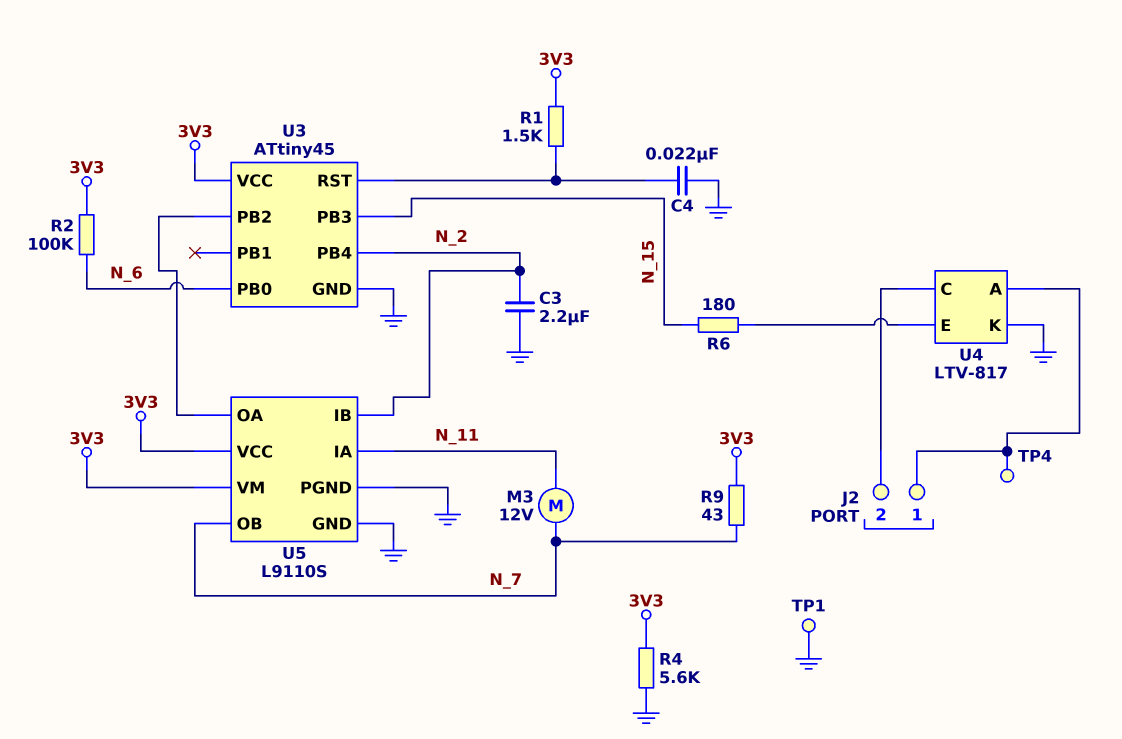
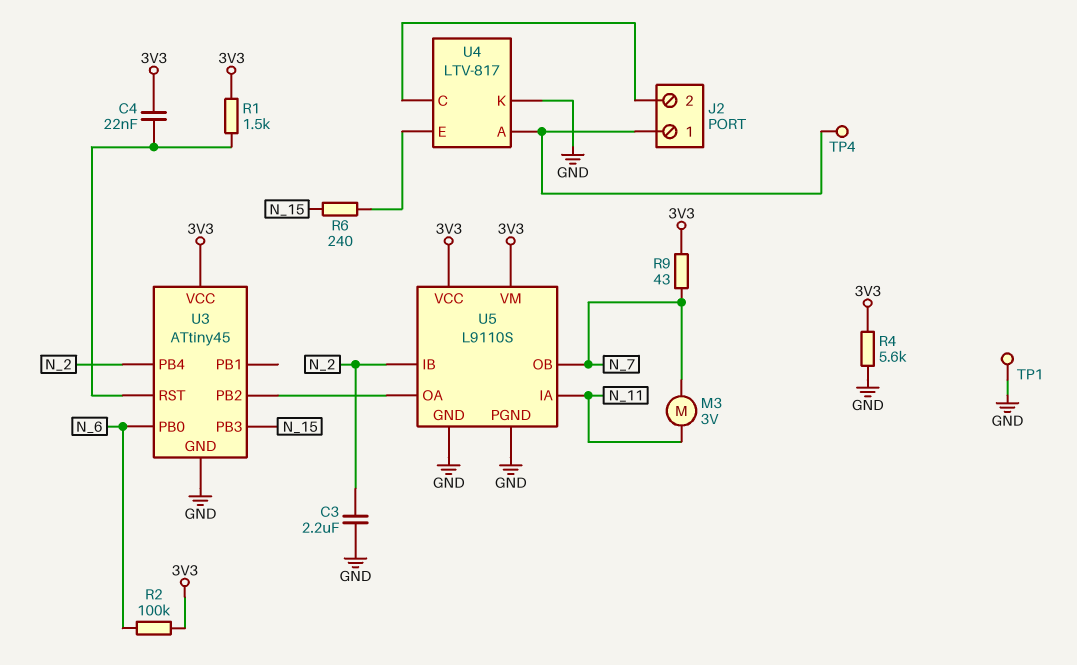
C4: 22nF (GND, U3/RST) -> 22nF (3V3, U3/RST)
M3: motor 12V (N_7, N_11) -> motor 3V (N_7, N_11)
R6: 180 (N_15, U4/E) -> 240 (N_15, U4/E)

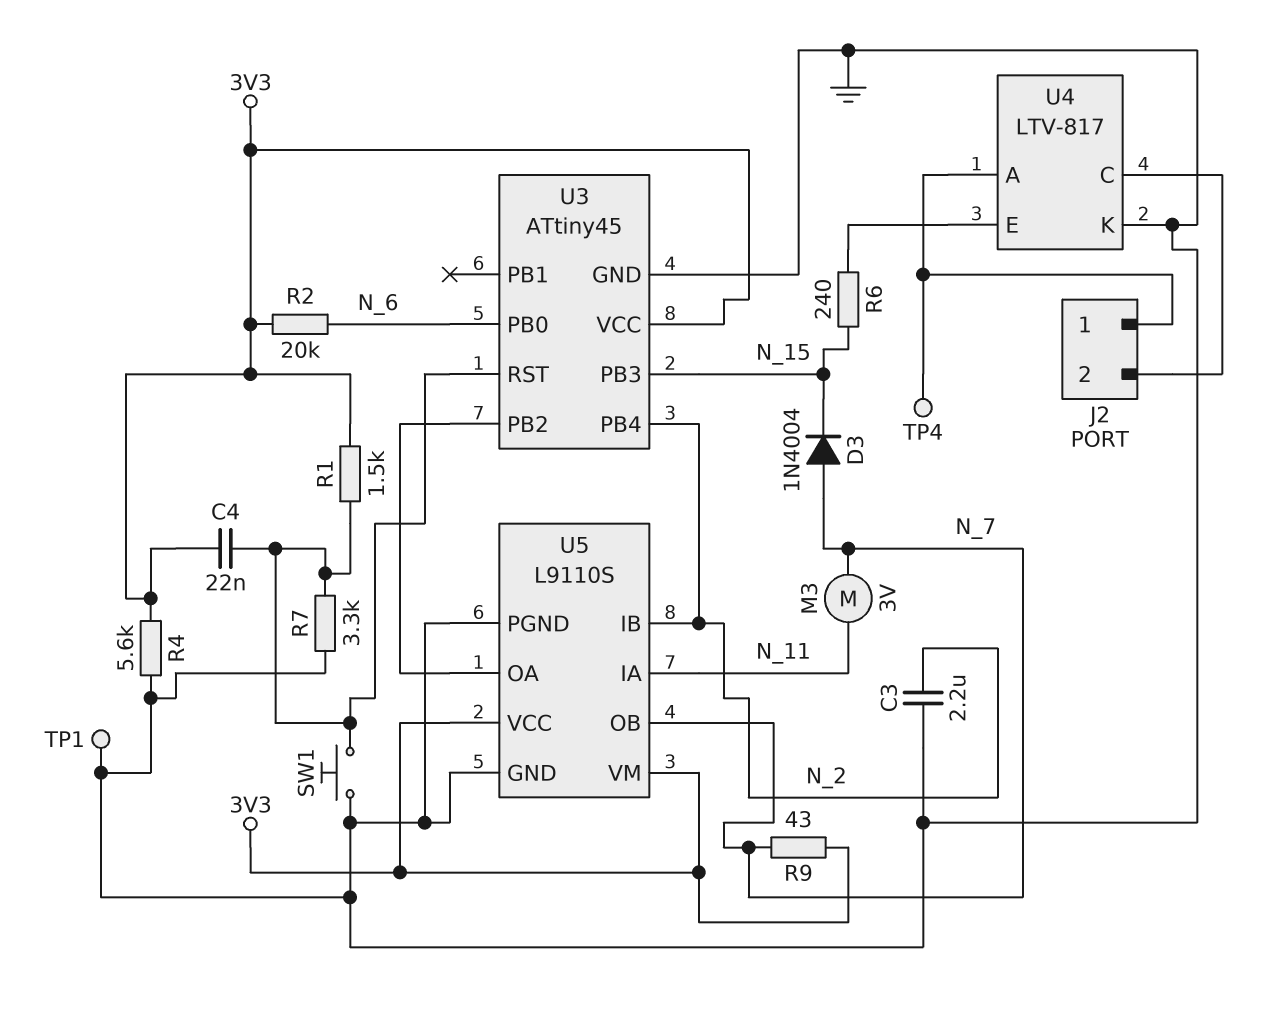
D3: none -> diode 1N4004 (A N_7, K N_15)
R2: 100k (3V3, N_6) -> 20k (3V3, N_6)
R7: none -> 3.3k (GND, U3/RST)
SW1: none -> button (GND, U3/RST)

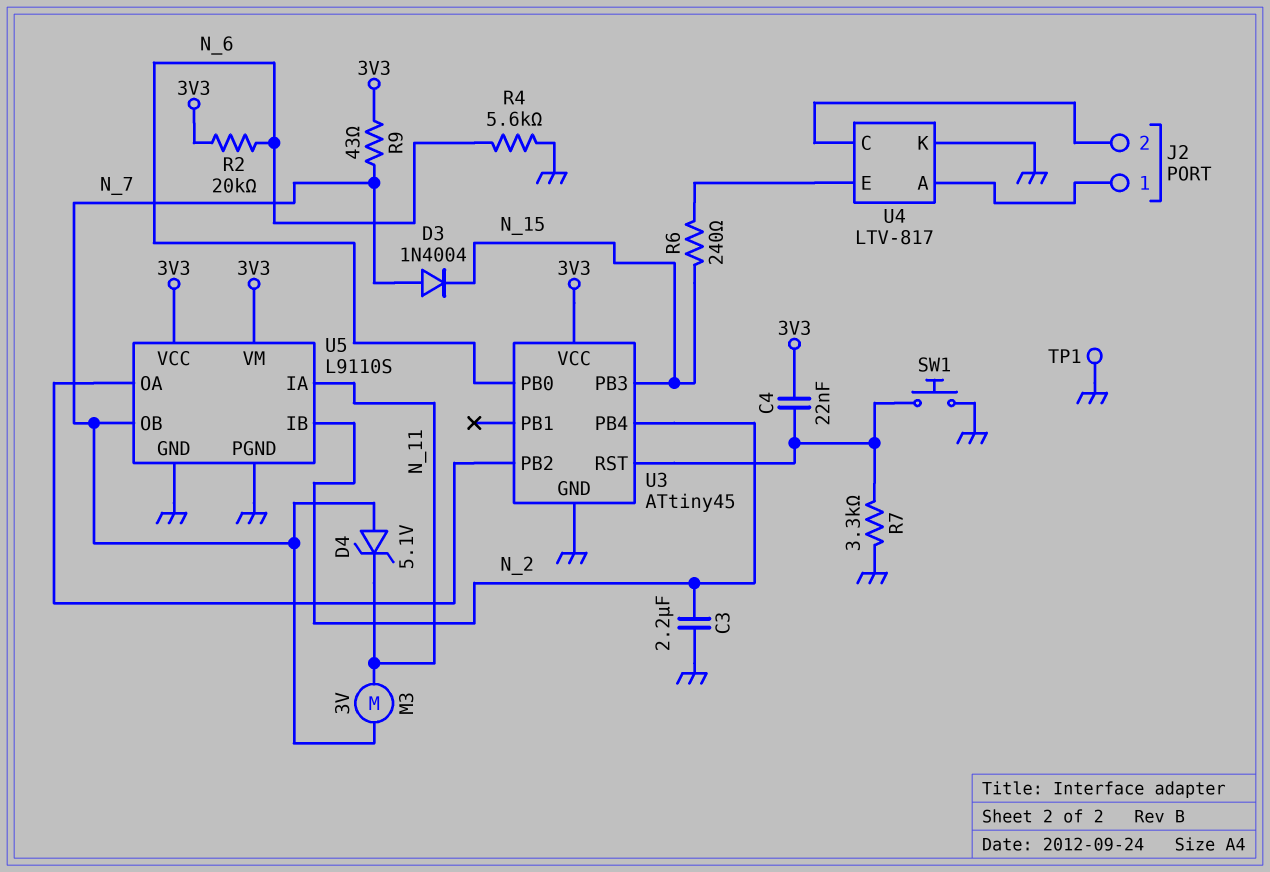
D4: none -> zener 5.1V (A N_7, K N_11)
R1: 1.5k (3V3, U3/RST) -> none
R4: 5.6k (3V3, GND) -> 5.6k (GND, N_6)
TP4: test point (J2/1) -> none

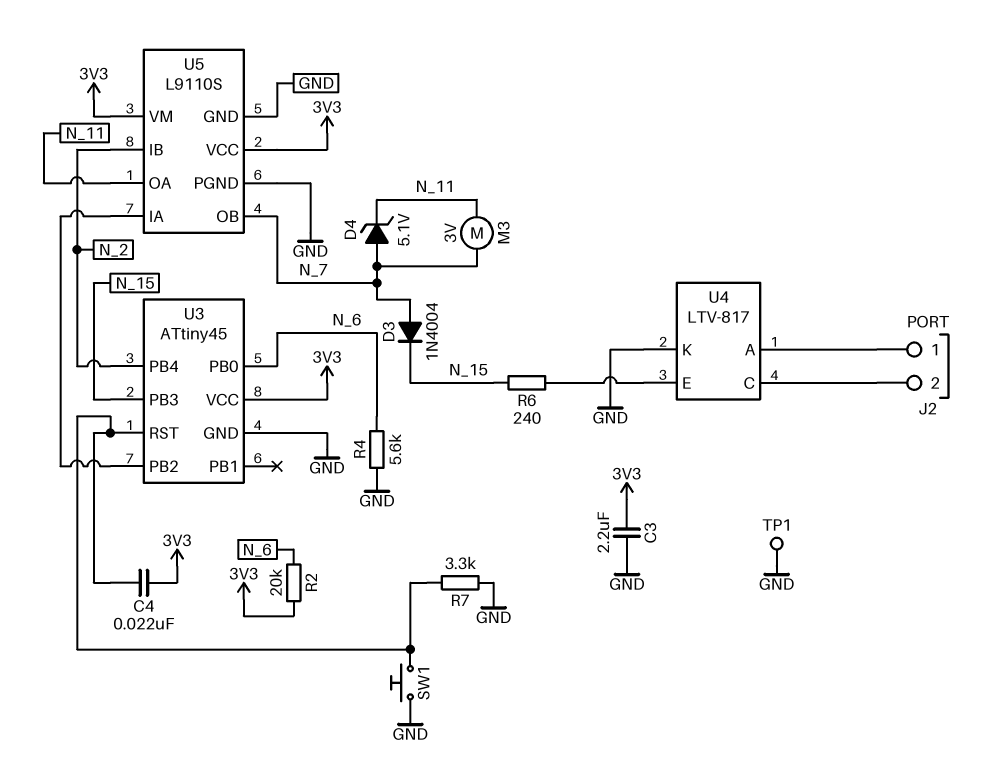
C3: 2.2uF (GND, N_2) -> 2.2uF (3V3, GND)
R9: 43 (3V3, N_7) -> none
U5 pin IA: N_11 -> U3/PB2
U5 pin OA: U3/PB2 -> N_11

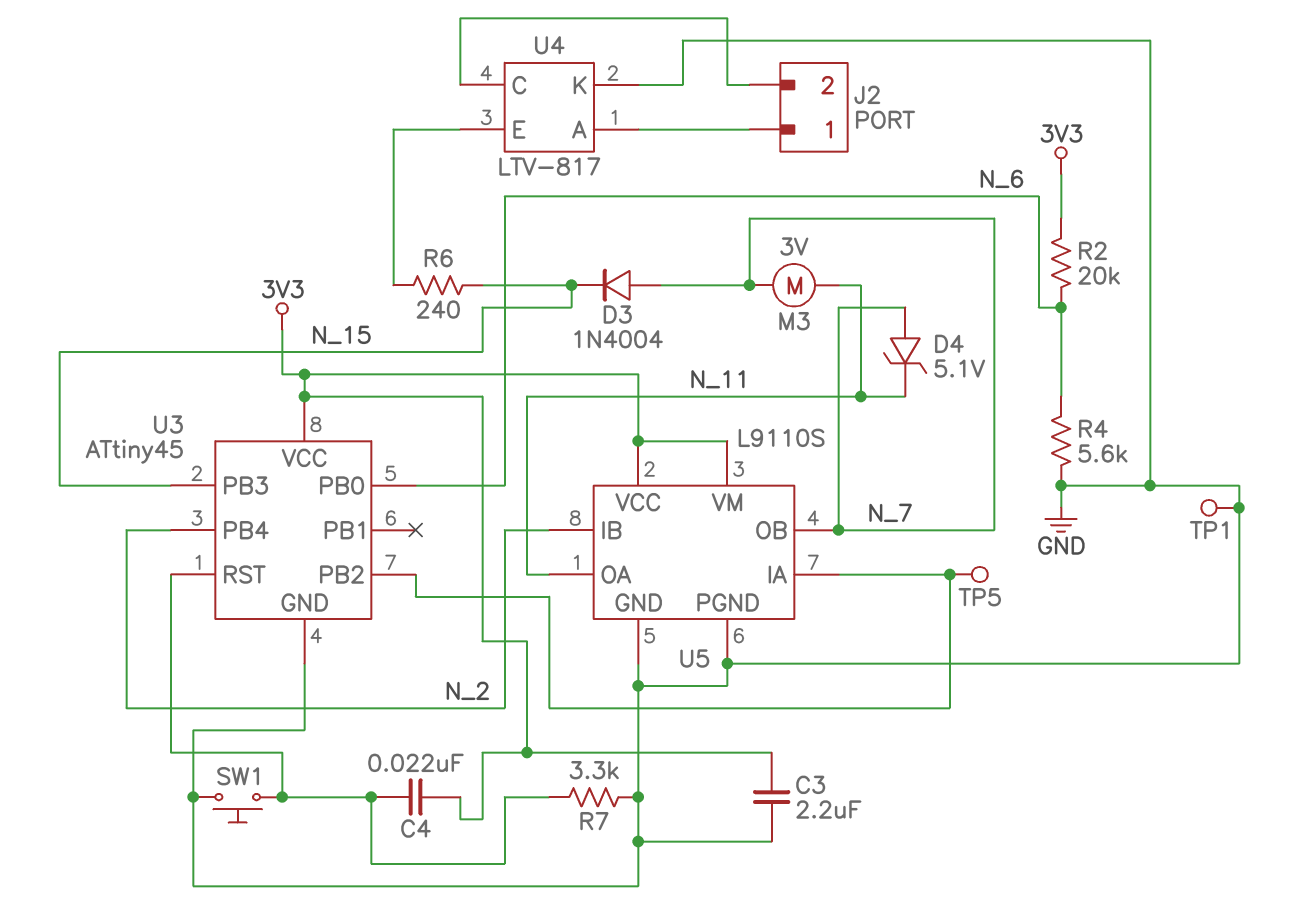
TP5: none -> test point (U3/PB2)

